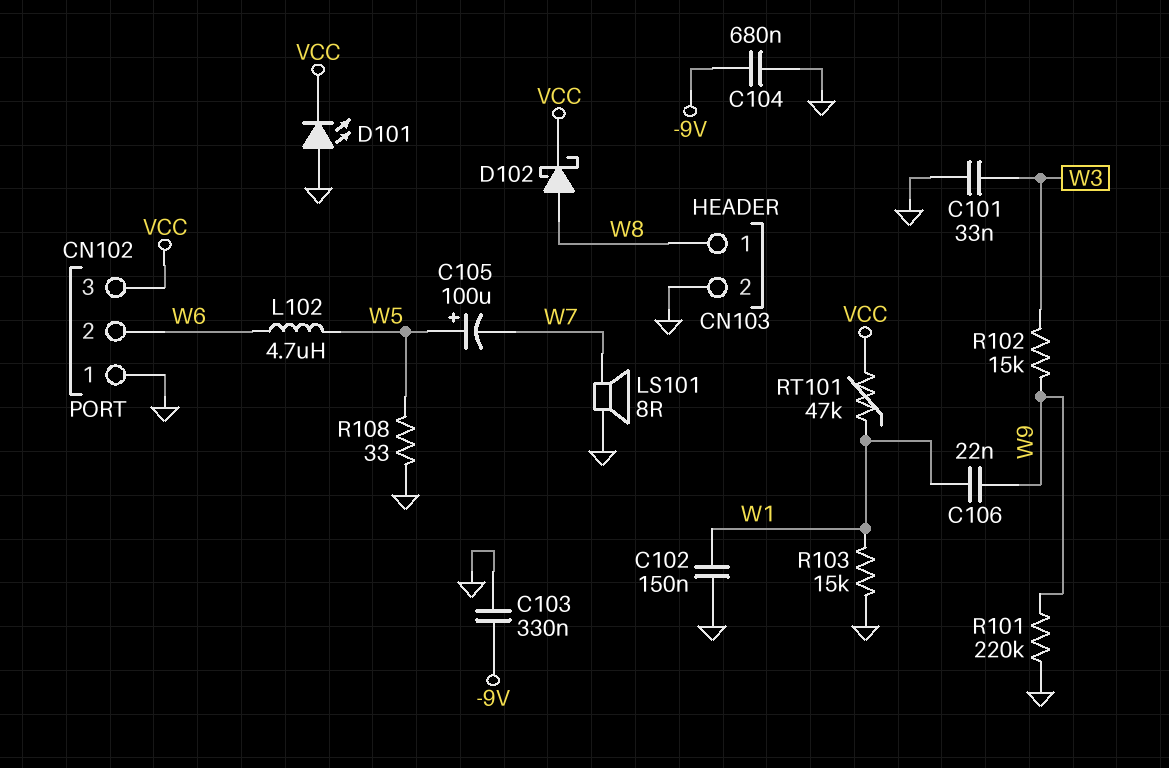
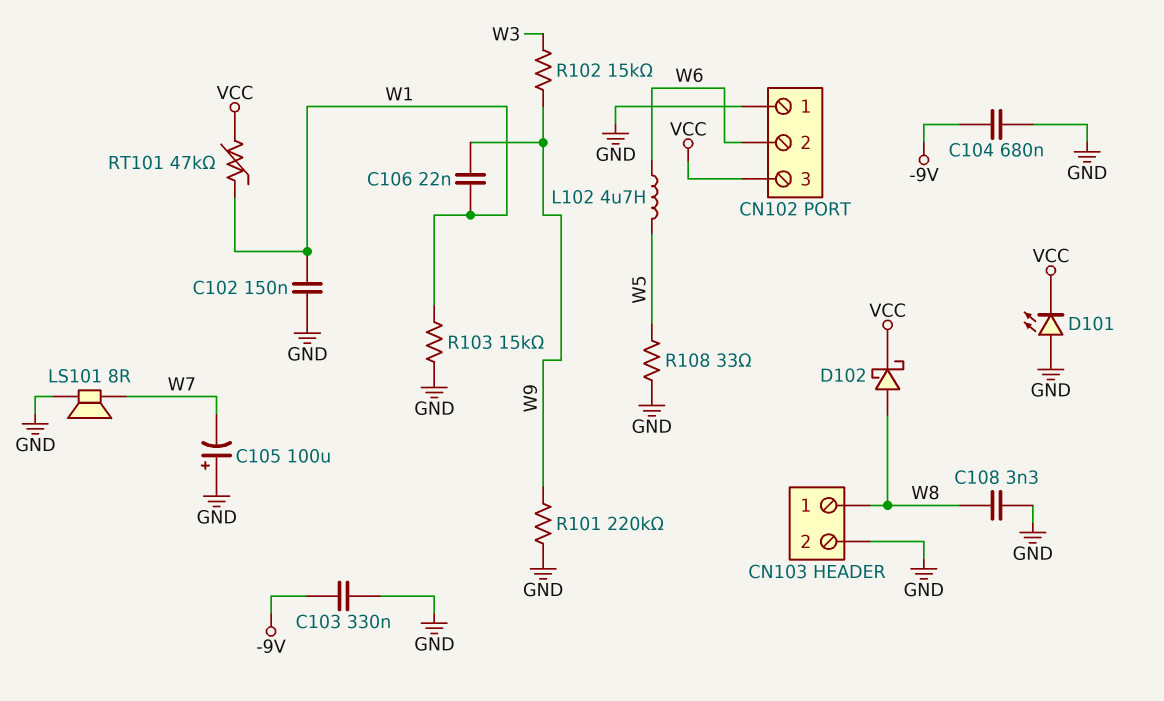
C101: 33nF (GND, W3) -> none
C105: 100uF (plus W5, minus W7) -> 100uF (plus GND, minus W7)
C108: none -> 3.3nF (GND, W8)

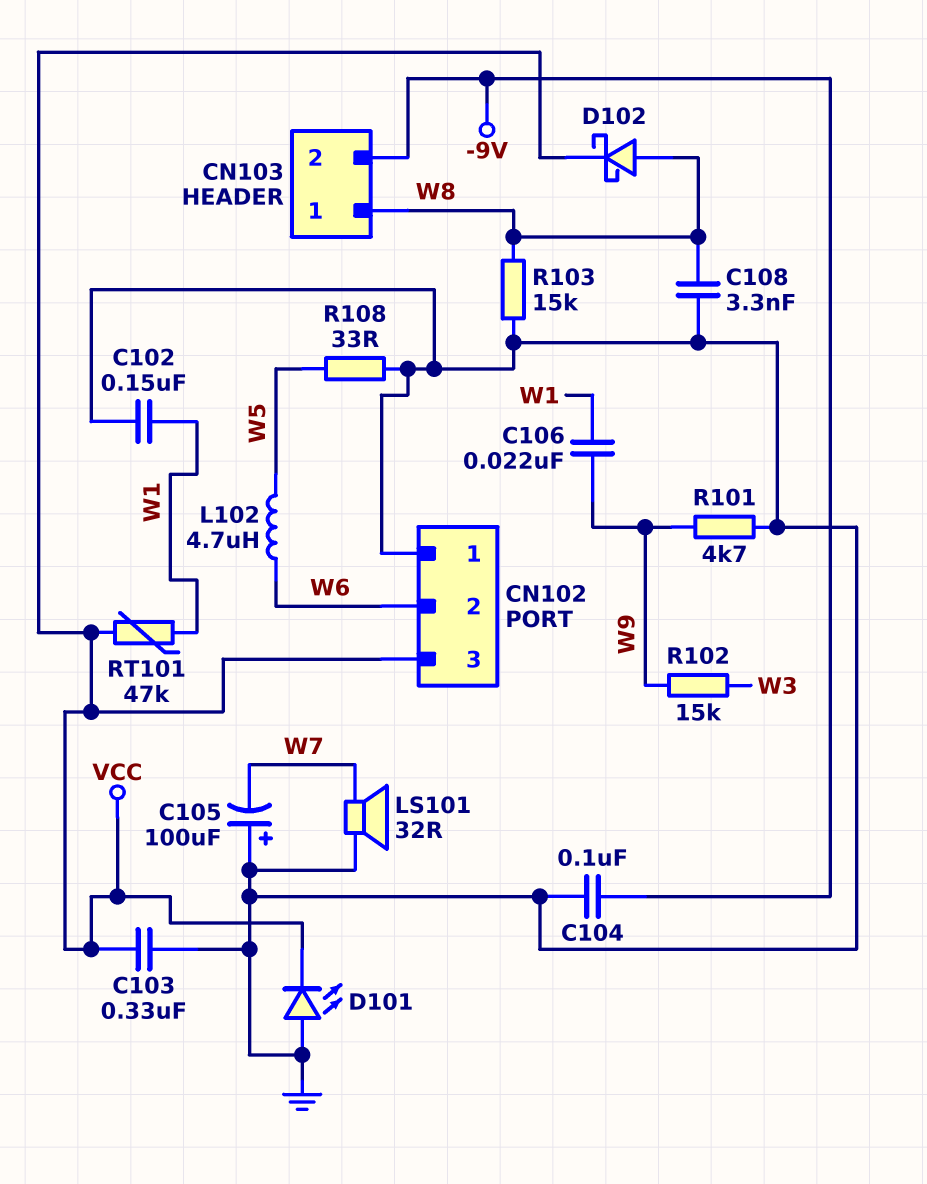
C103: 330nF (-9V, GND) -> 330nF (GND, VCC)
C104: 680nF (-9V, GND) -> 100nF (-9V, GND)
CN103 pin 2: GND -> -9V
LS101: speaker 8R (GND, W7) -> speaker 32R (GND, W7)
R101: 220k (GND, W9) -> 4.7k (GND, W9)
R103: 15k (GND, W1) -> 15k (GND, W8)

